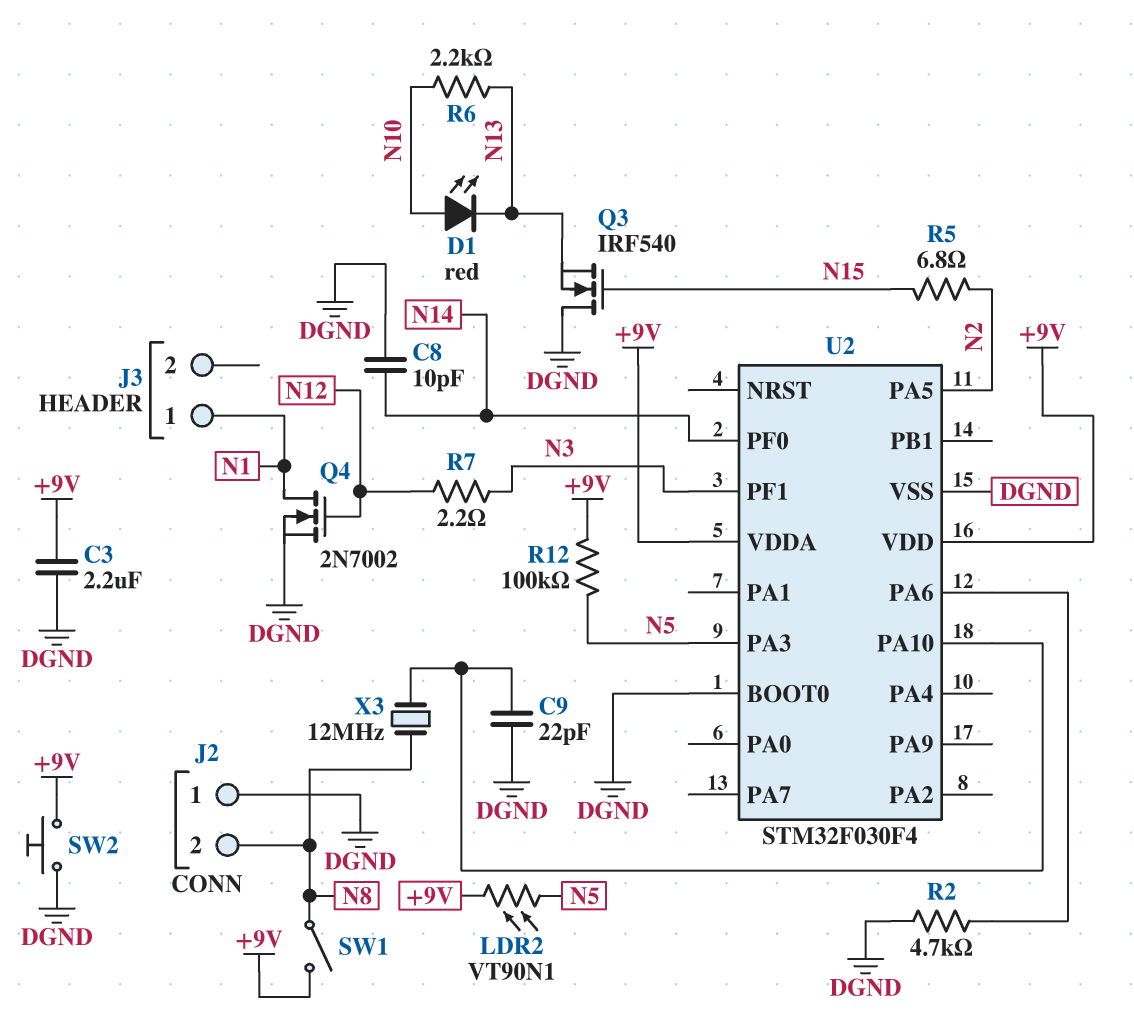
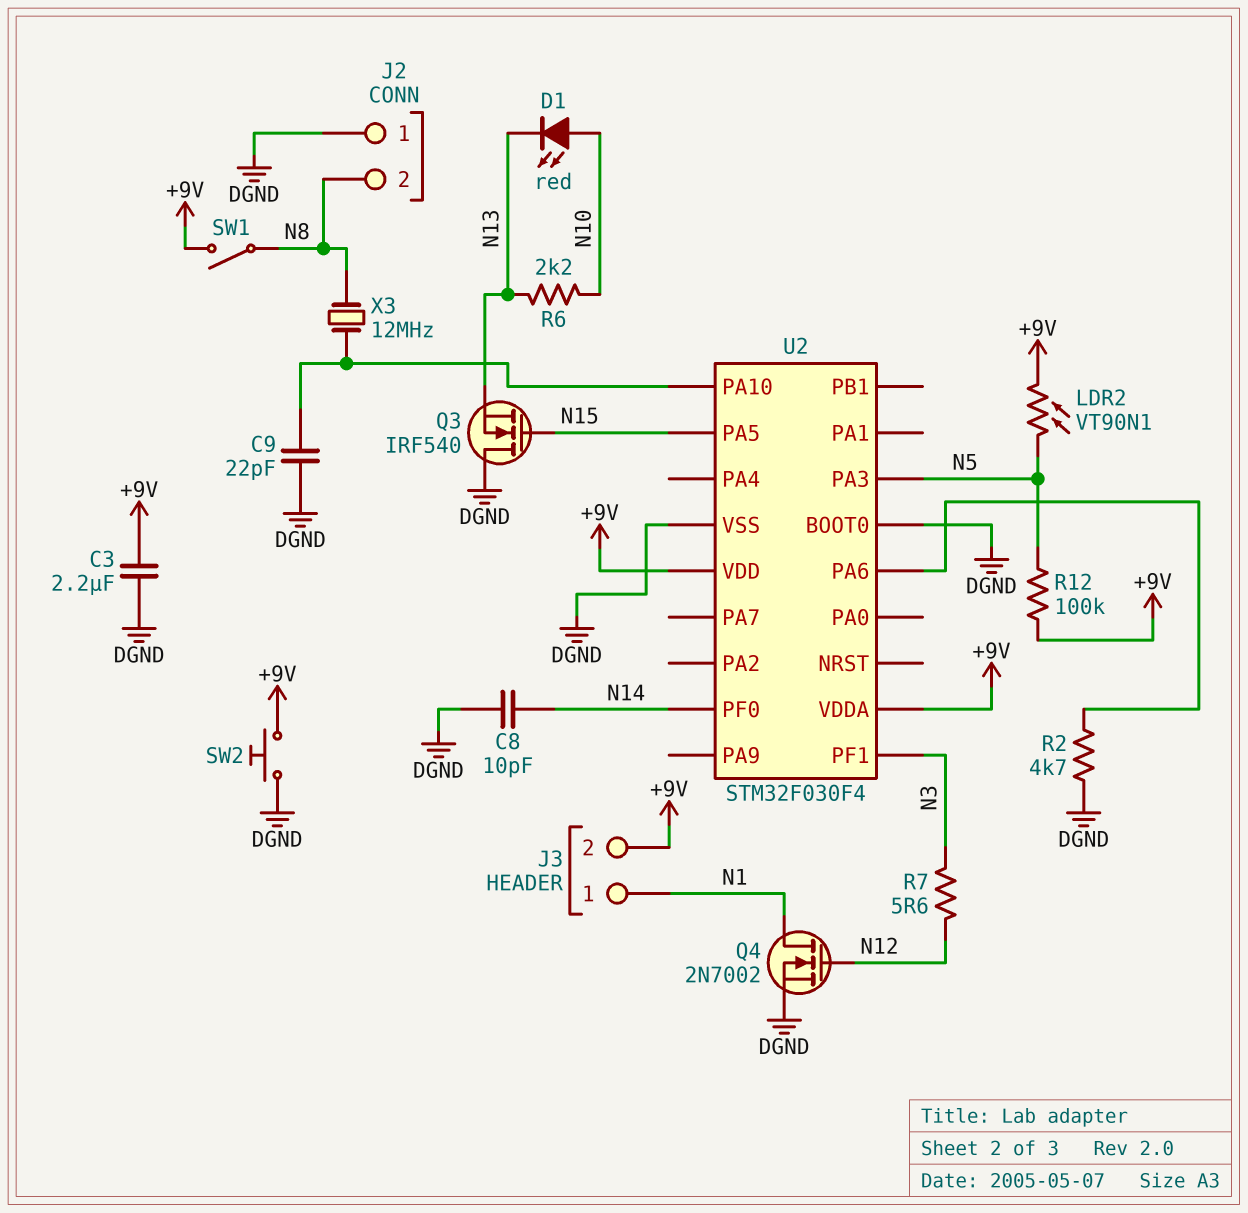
J3 pin 2: none -> +9V
R5: 6.8 (N2, N15) -> none
R7: 2.2 (N3, N12) -> 5.6 (N3, N12)
U2 pin PA5: N2 -> N15

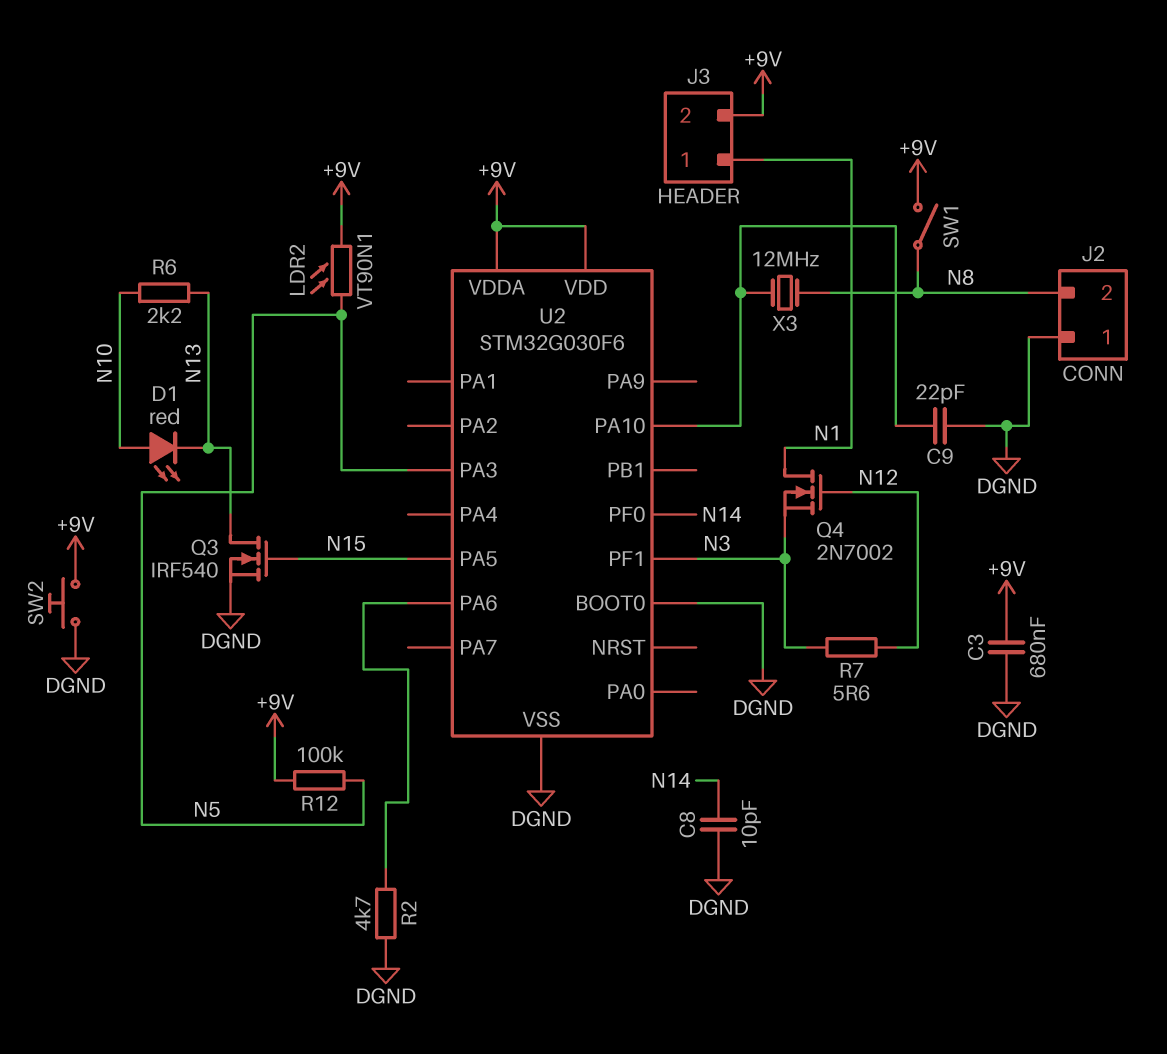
C3: 2.2uF (+9V, DGND) -> 680nF (+9V, DGND)
Q3: NMOS IRF540 (G N15, D DGND, S N13) -> NMOS IRF540 (G N15, D N13, S DGND)
Q4: NMOS 2N7002 (G N12, D N1, S DGND) -> NMOS 2N7002 (G N12, D N1, S N3)
U2: STM32F030F4 -> STM32G030F6

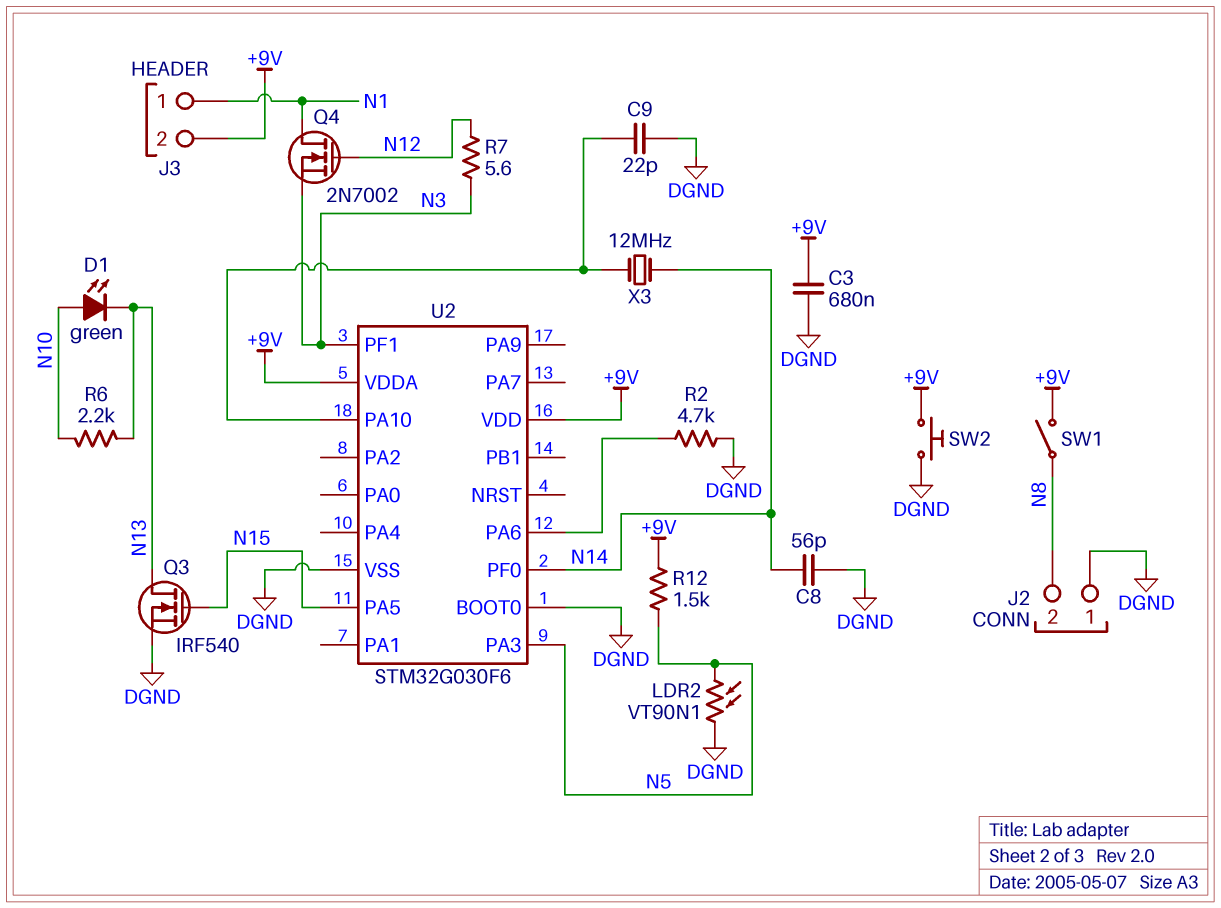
C8: 10pF (DGND, N14) -> 56pF (DGND, N14)
D1: LED red (A N10, K N13) -> LED green (A N10, K N13)
LDR2: VT90N1 (+9V, N5) -> VT90N1 (DGND, N5)
R12: 100k (+9V, N5) -> 1.5k (+9V, N5)
X3: 12MHz (N8, U2/PA10) -> 12MHz (N14, U2/PA10)

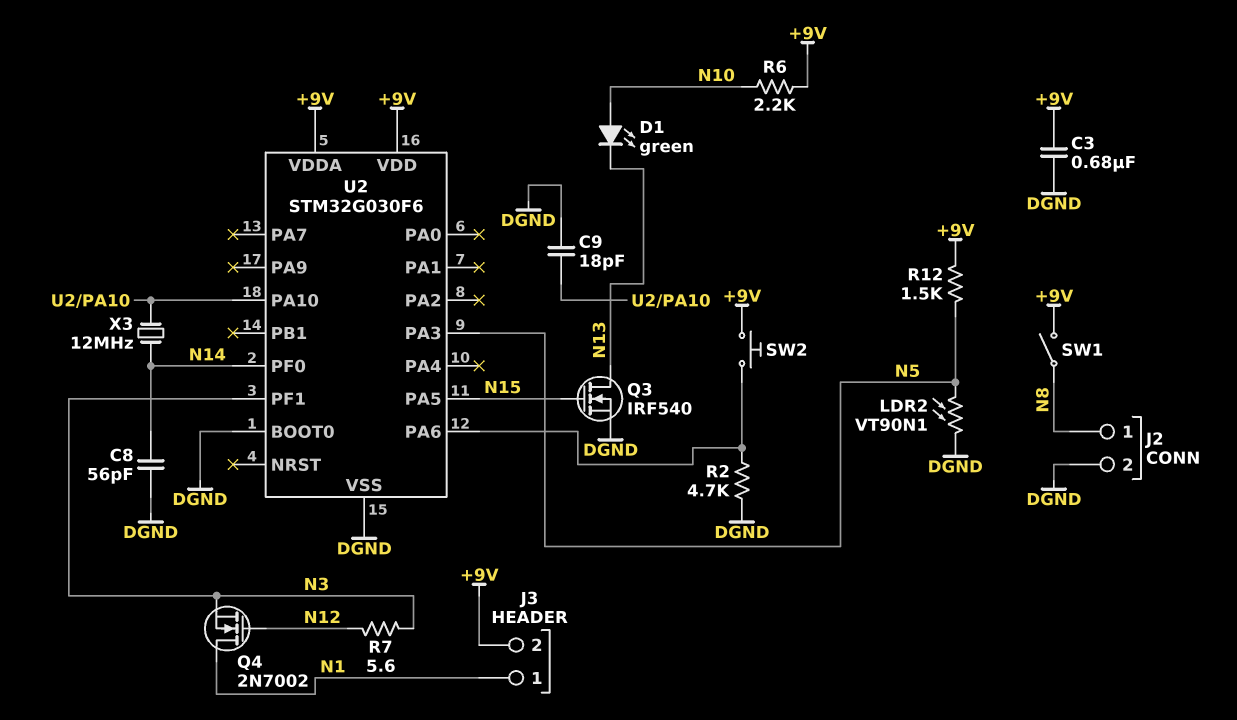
C9: 22pF (DGND, U2/PA10) -> 18pF (DGND, U2/PA10)
J2 pin 1: DGND -> N8
J2 pin 2: N8 -> DGND
R6: 2.2k (N10, N13) -> 2.2k (+9V, N10)
SW2: button (+9V, DGND) -> button (+9V, U2/PA6)

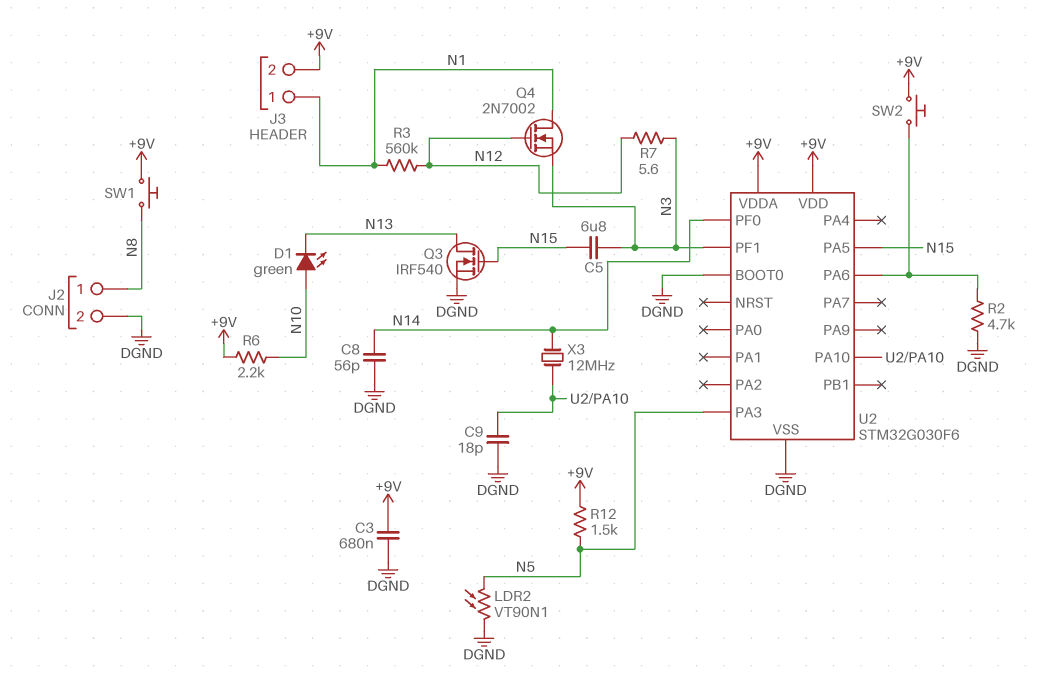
C5: none -> 6.8uF (N3, N15)
R3: none -> 560k (N1, N12)
SW1: switch (+9V, N8) -> button (+9V, N8)

